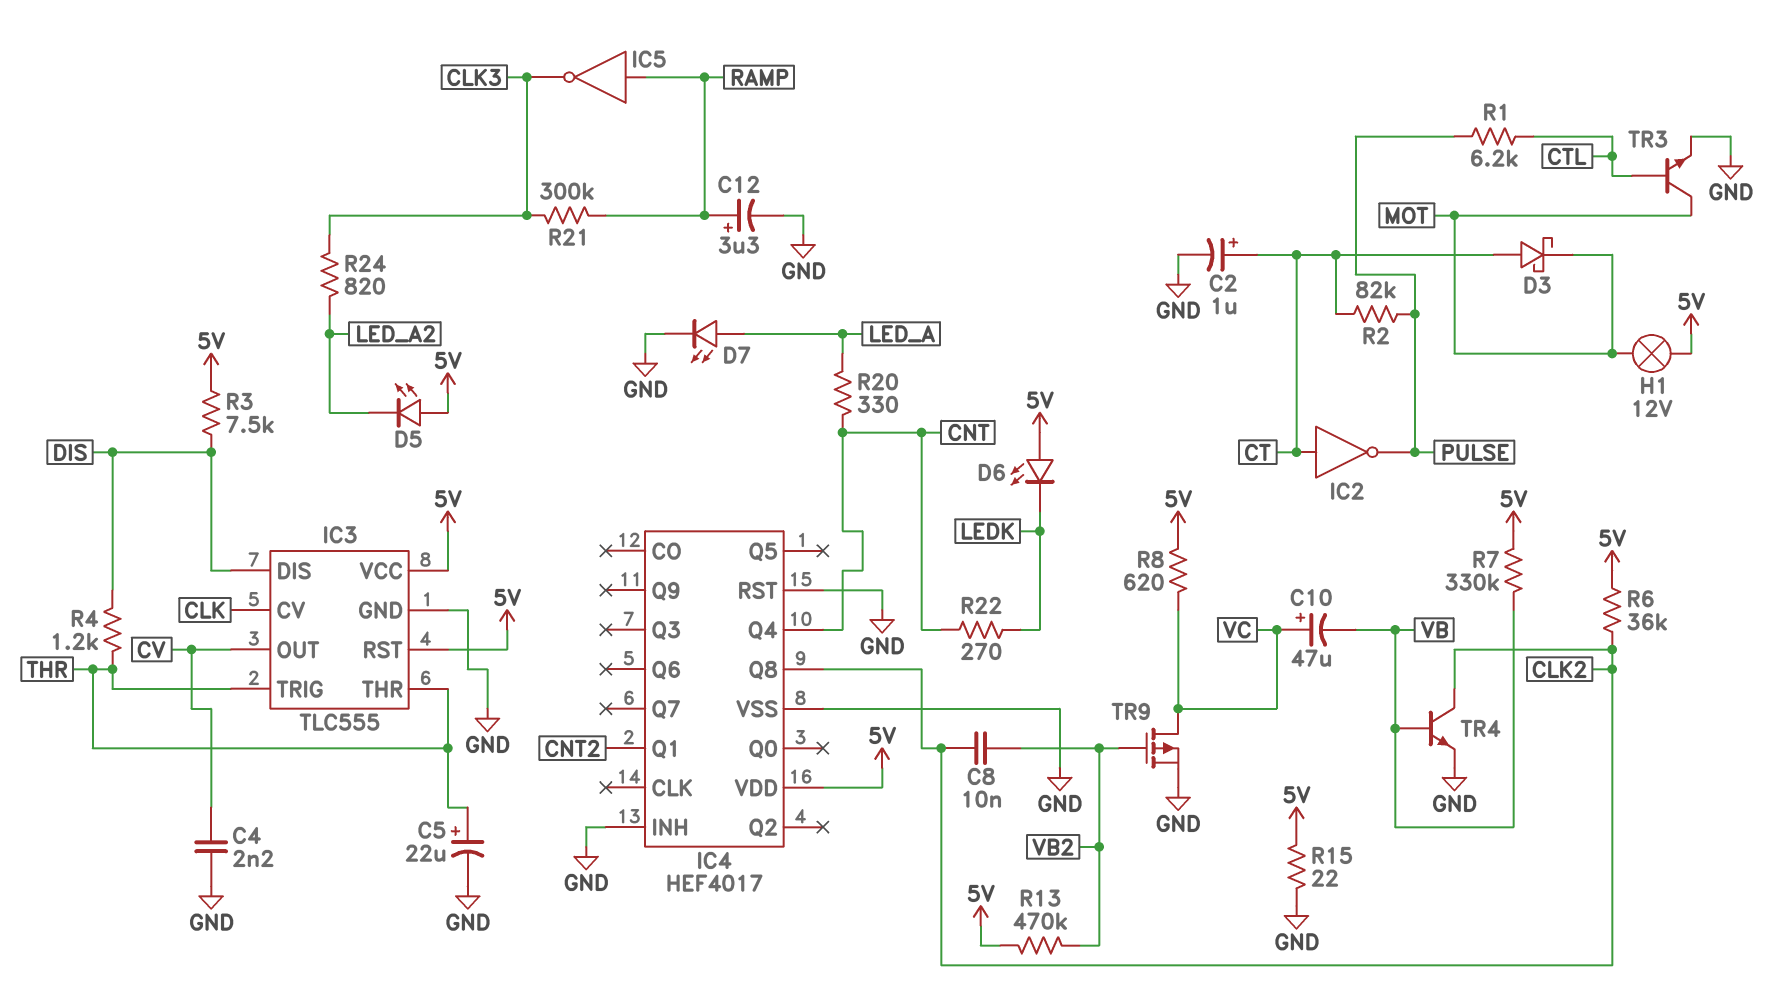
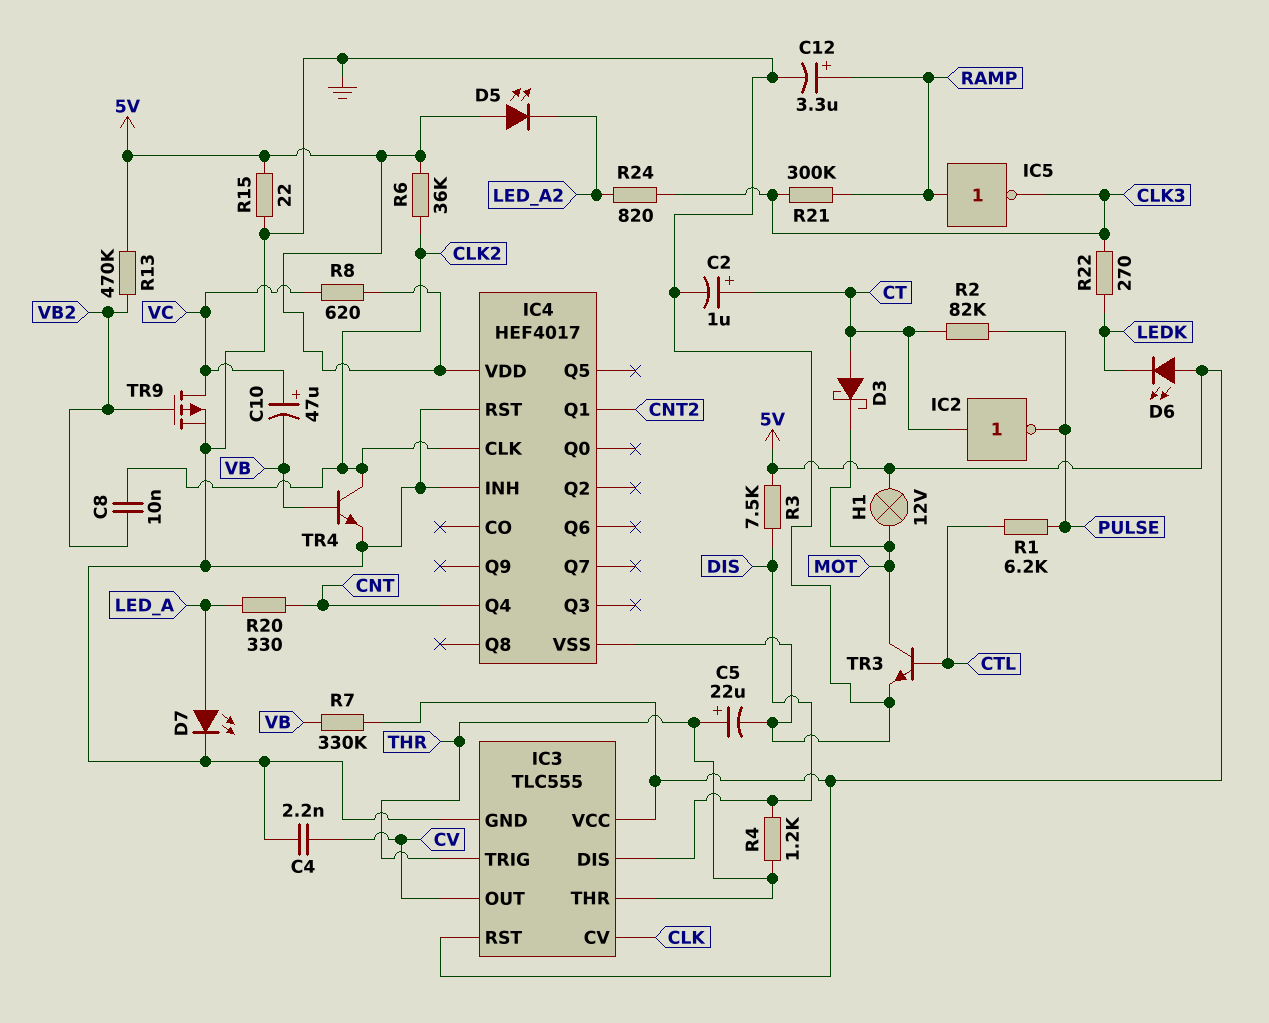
IC4 pin CLK: none -> CLK2
IC4 pin Q8: CLK2 -> none
R22: 270 (CNT, LEDK) -> 270 (CLK3, LEDK)

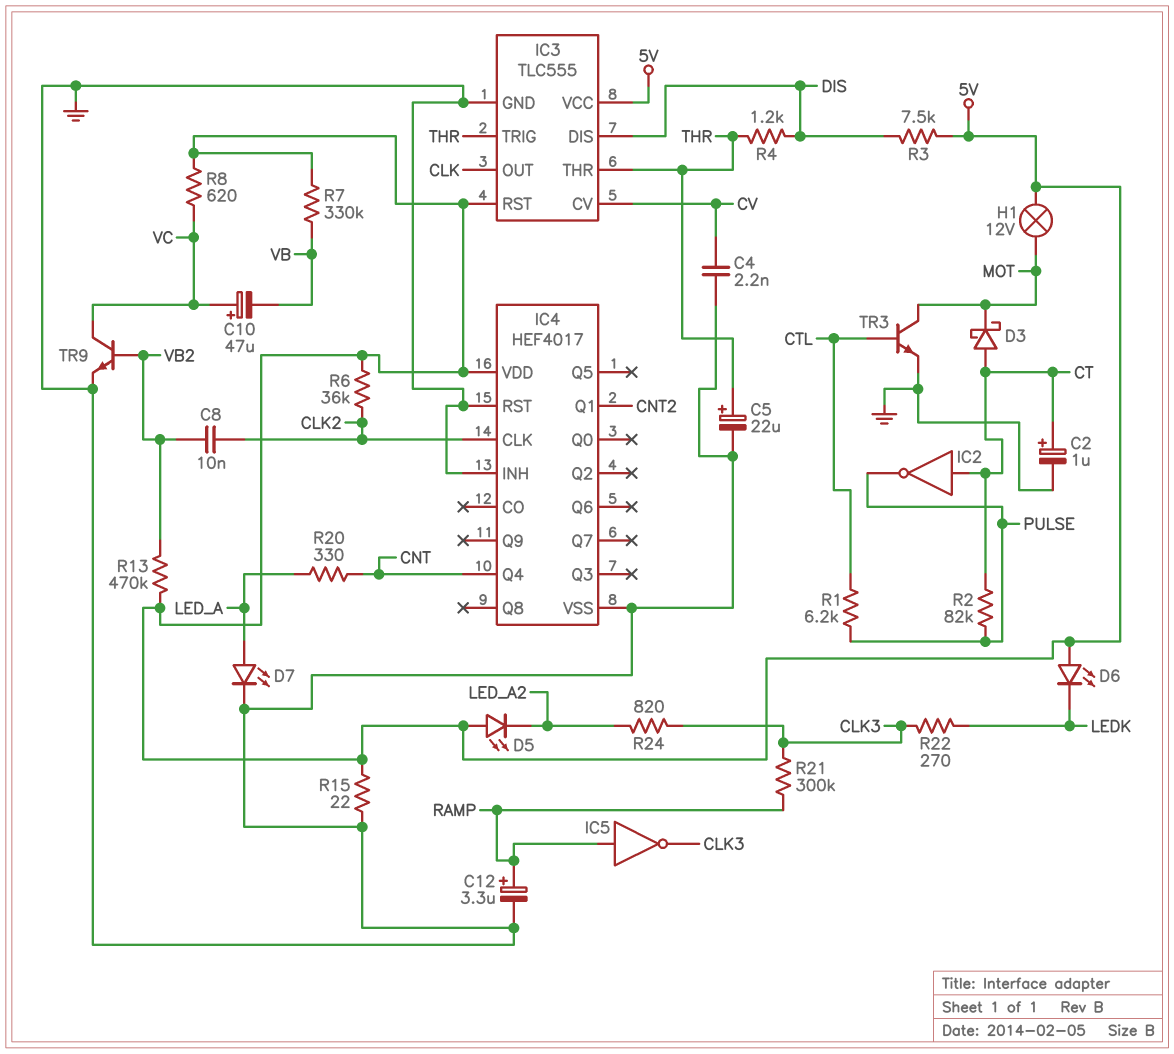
IC3 pin CV: CLK -> CV
IC3 pin OUT: CV -> CLK
TR4: NPN (B VB, C CLK2, E GND) -> none
TR9: PMOS (G VB2, D VC, S GND) -> NPN (B VB2, C VC, E GND)

